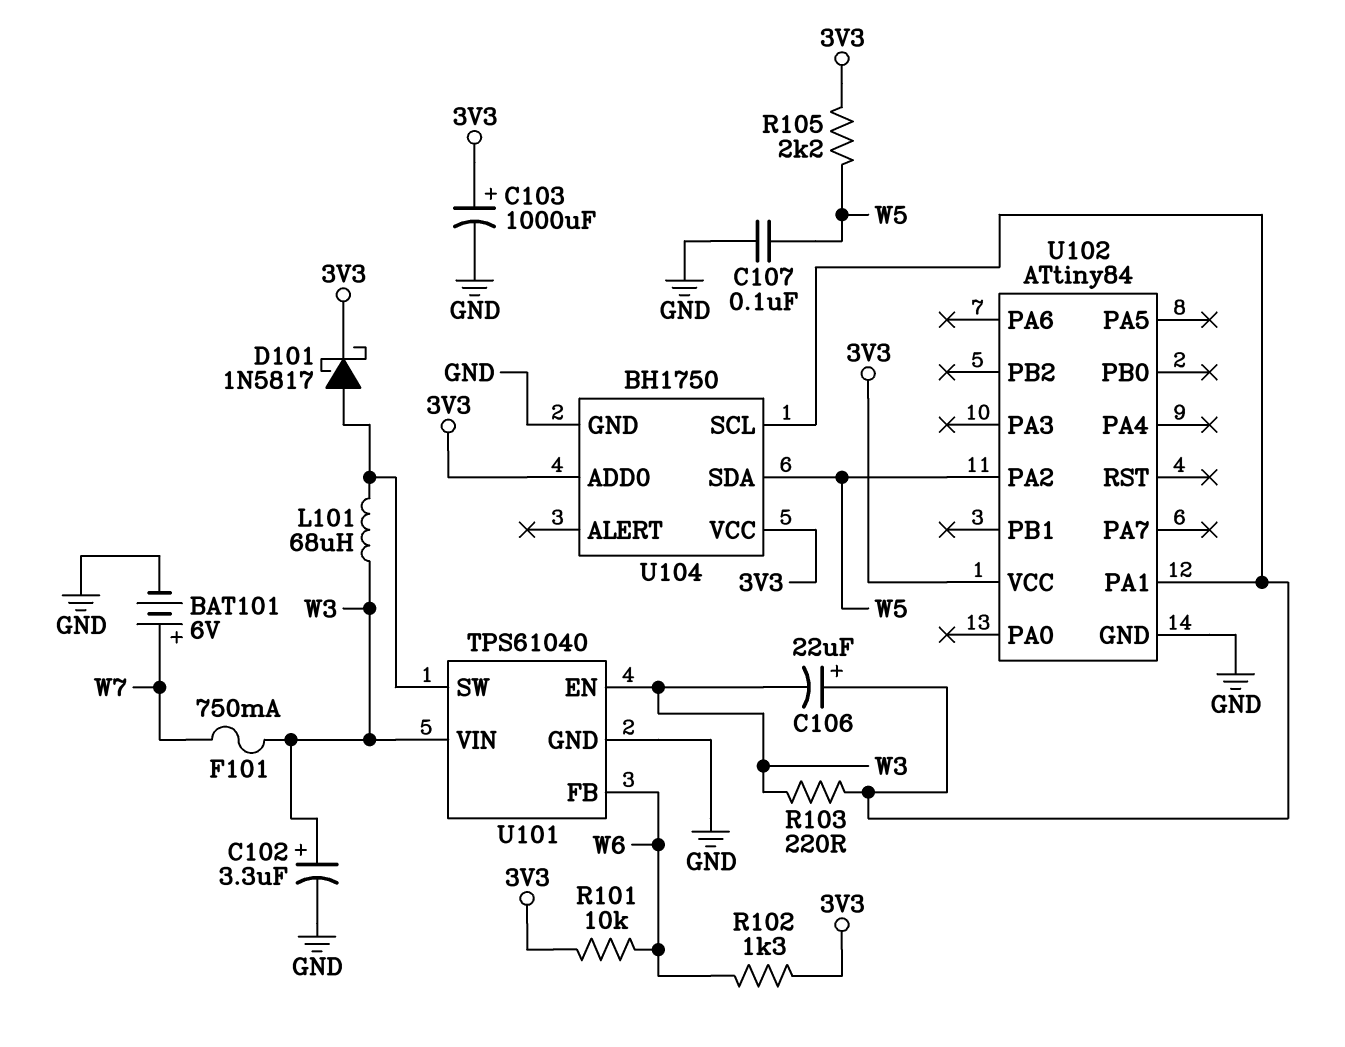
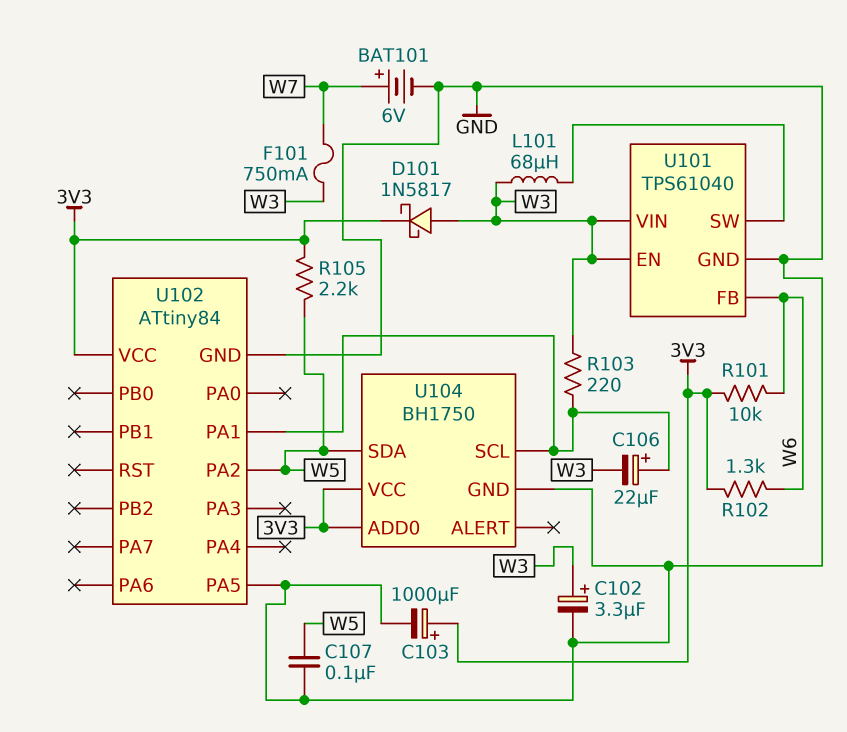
D101: schottky 1N5817 (A U101/SW, K 3V3) -> schottky 1N5817 (A W3, K 3V3)
U102 pin PA5: none -> GND

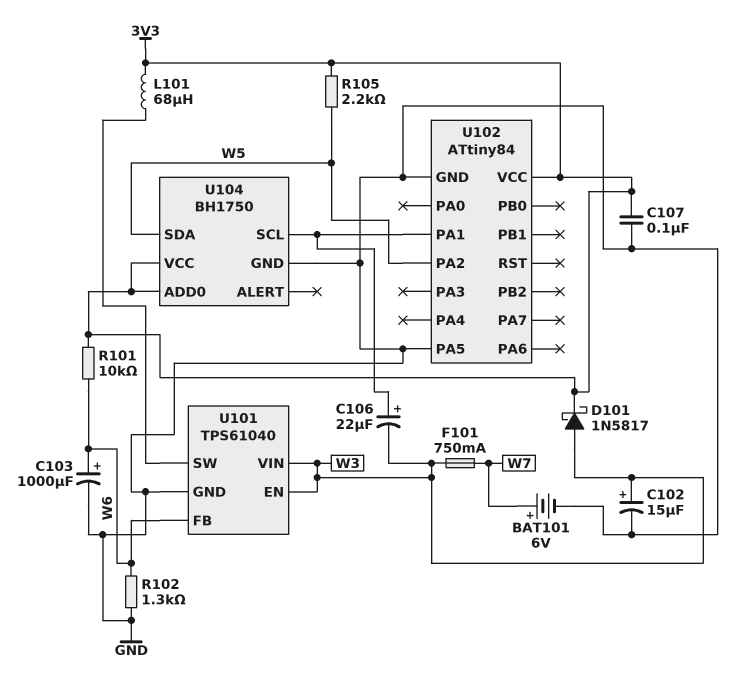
C102: 3.3uF (plus W3, minus GND) -> 15uF (plus W3, minus GND)
C103: 1000uF (plus 3V3, minus GND) -> 1000uF (plus W6, minus GND)
C107: 100nF (GND, W5) -> 100nF (3V3, GND)
L101: 68uH (U101/SW, W3) -> 68uH (3V3, U101/SW)
R102: 1.3k (3V3, W6) -> 1.3k (GND, W6)
R103: 220 (U102/PA1, W3) -> none

